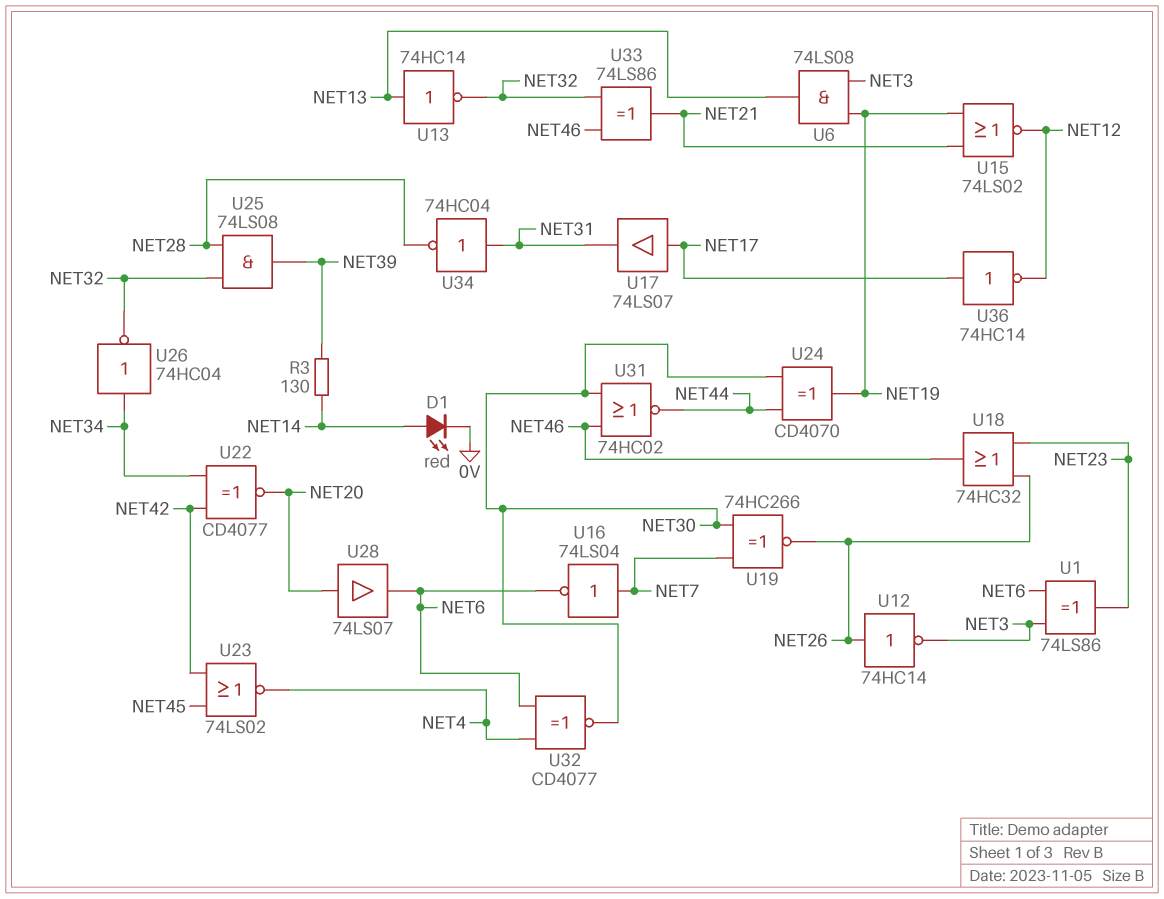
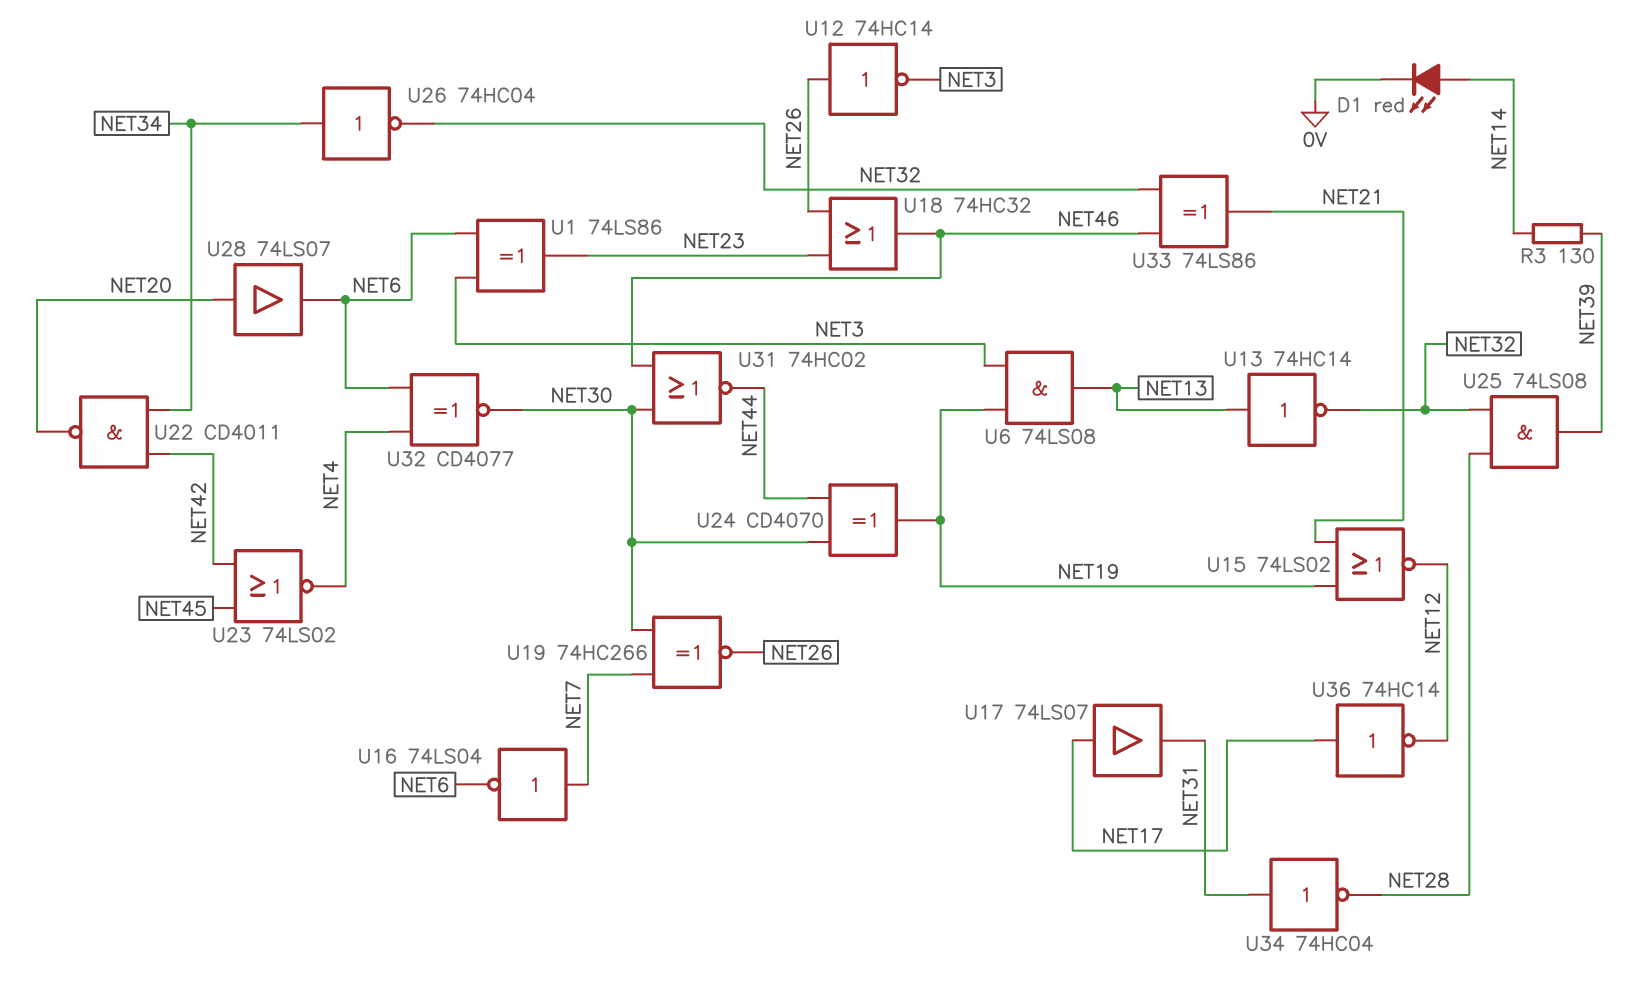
U22: XNOR CD4077 (in NET34, in NET42, out NET20) -> NAND CD4011 (in NET34, in NET42, out NET20)

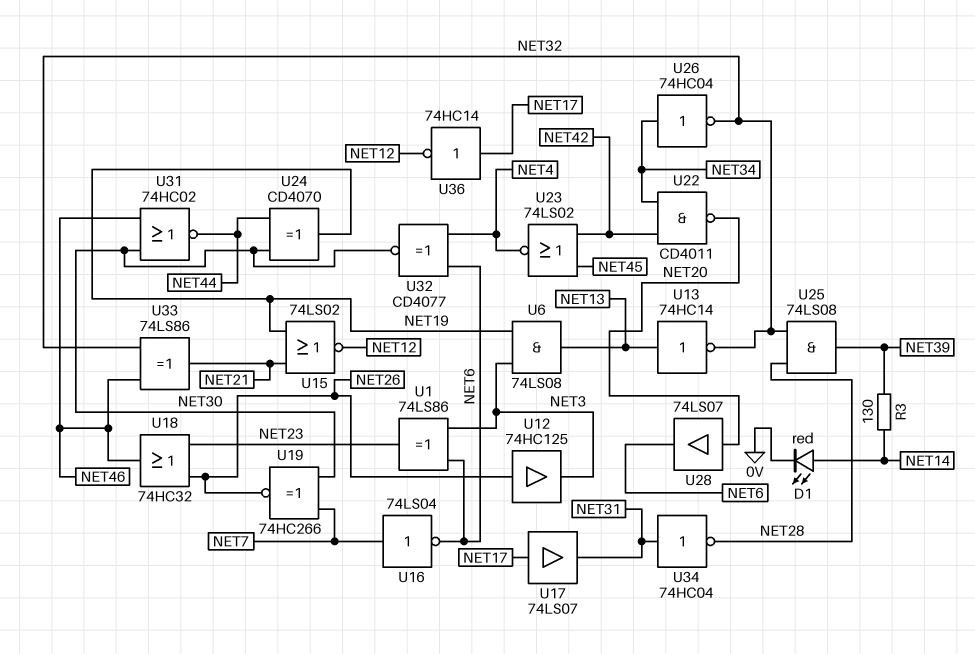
U12: NOT 74HC14 (in NET26, out NET3) -> buffer 74HC125 (in NET26, out NET3)

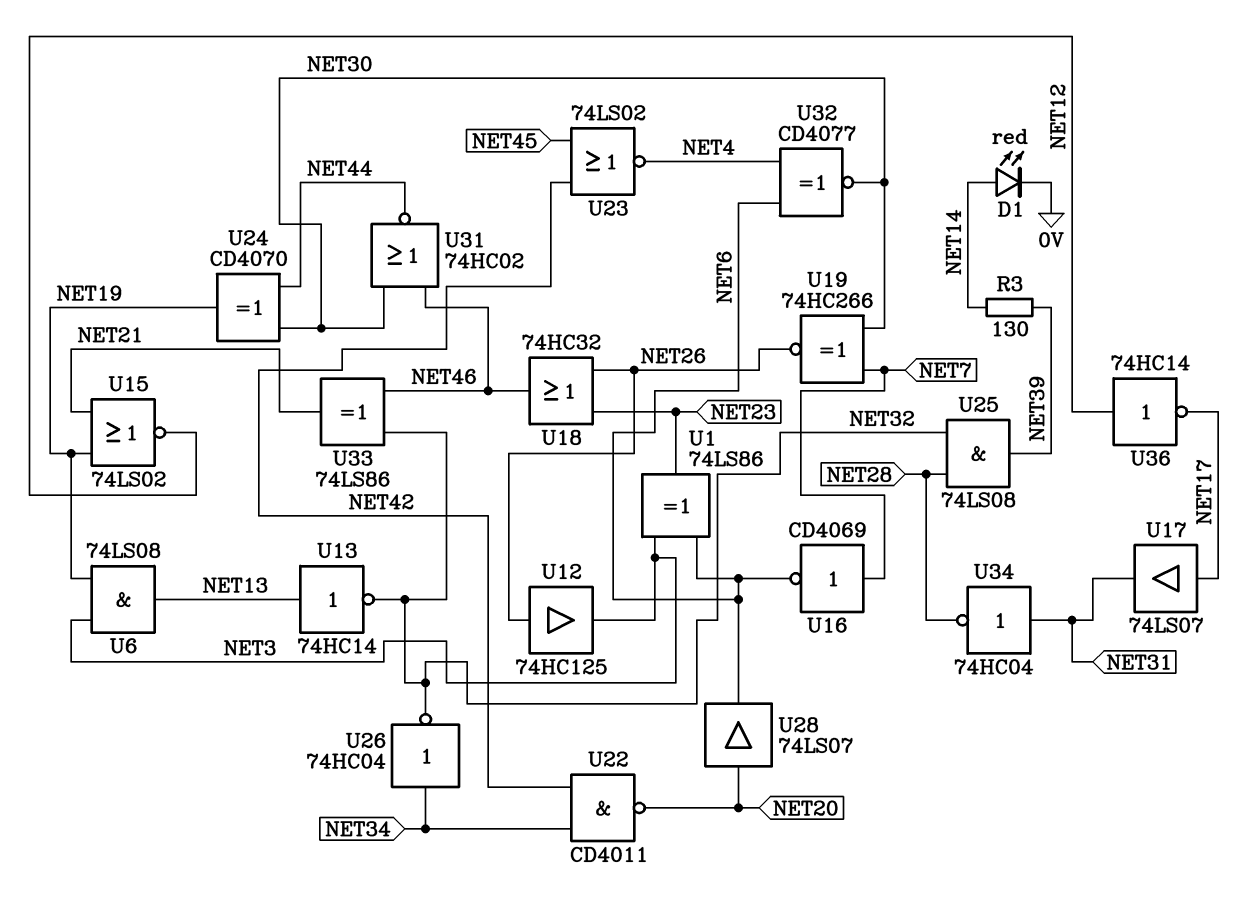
U16: NOT 74LS04 (in NET7, out NET6) -> NOT CD4069 (in NET7, out NET6)
U36: NOT 74HC14 (in NET17, out NET12) -> NOT 74HC14 (in NET12, out NET17)

